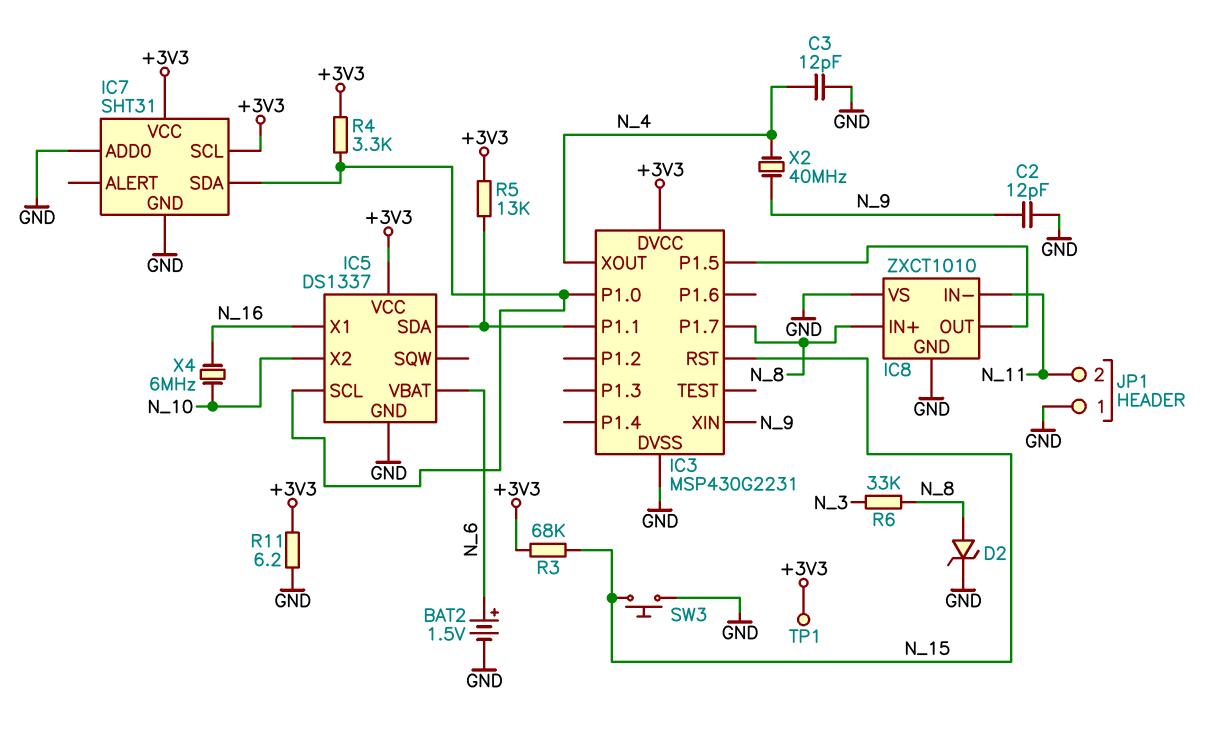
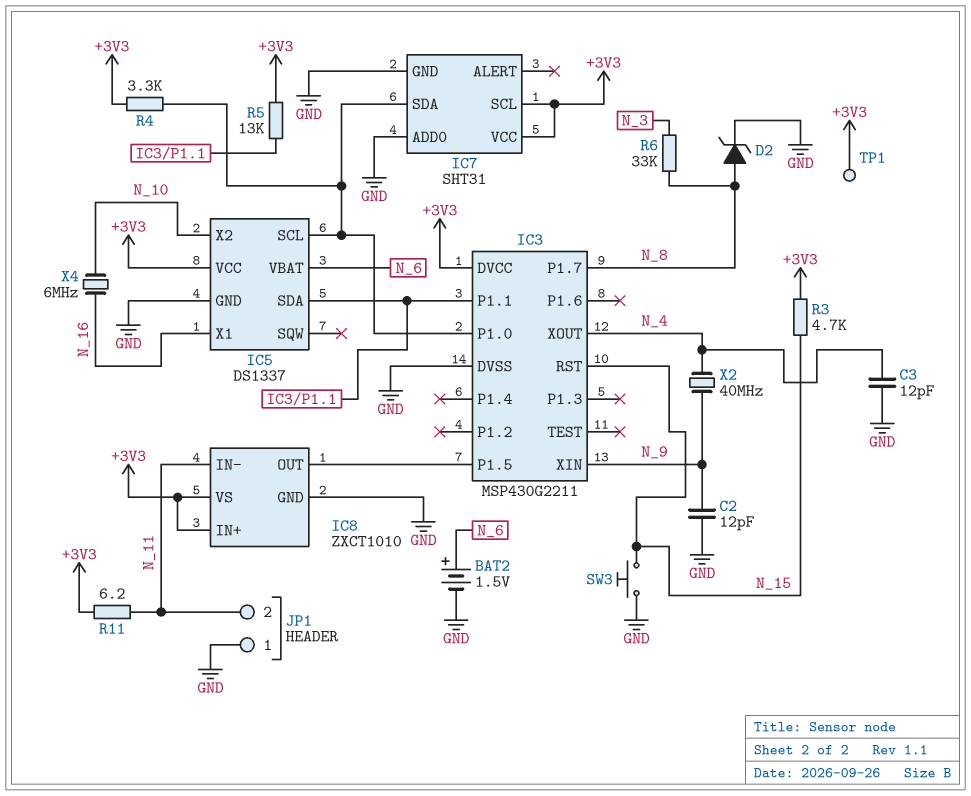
IC3: MSP430G2231 -> MSP430G2211
IC8 pin IN+: N_8 -> +3V3
IC8 pin VS: GND -> +3V3
R3: 68k (+3V3, N_15) -> 4.7k (+3V3, N_15)
R11: 6.2 (+3V3, GND) -> 6.2 (+3V3, N_11)

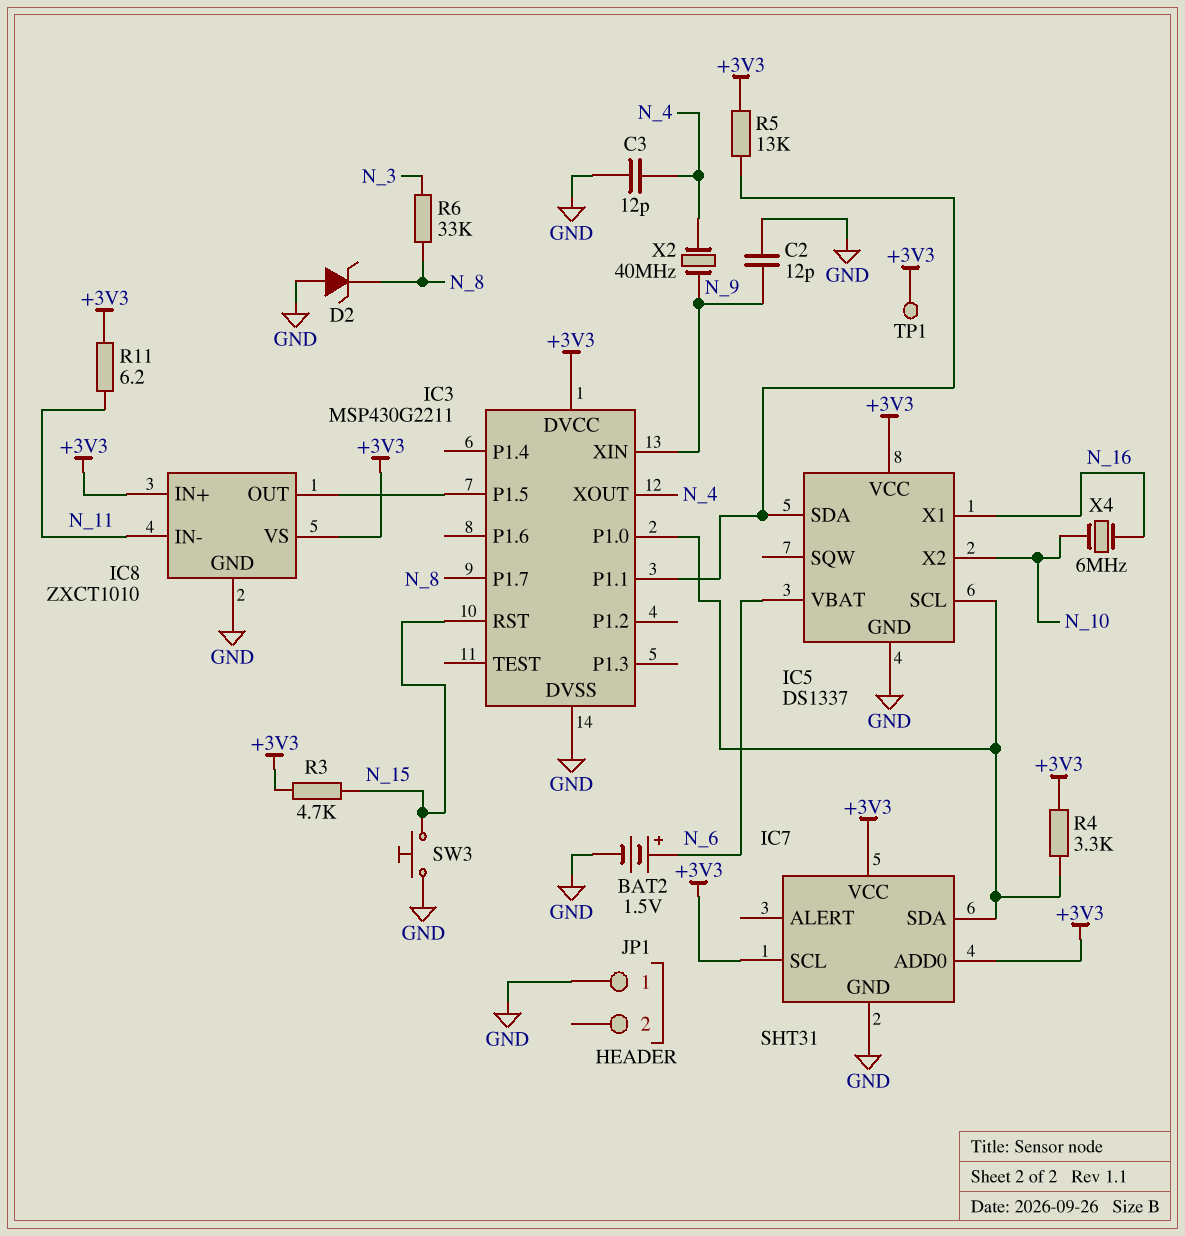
D2: zener (A N_8, K GND) -> zener (A GND, K N_8)
IC7 pin ADD0: GND -> +3V3
JP1 pin 2: N_11 -> none

